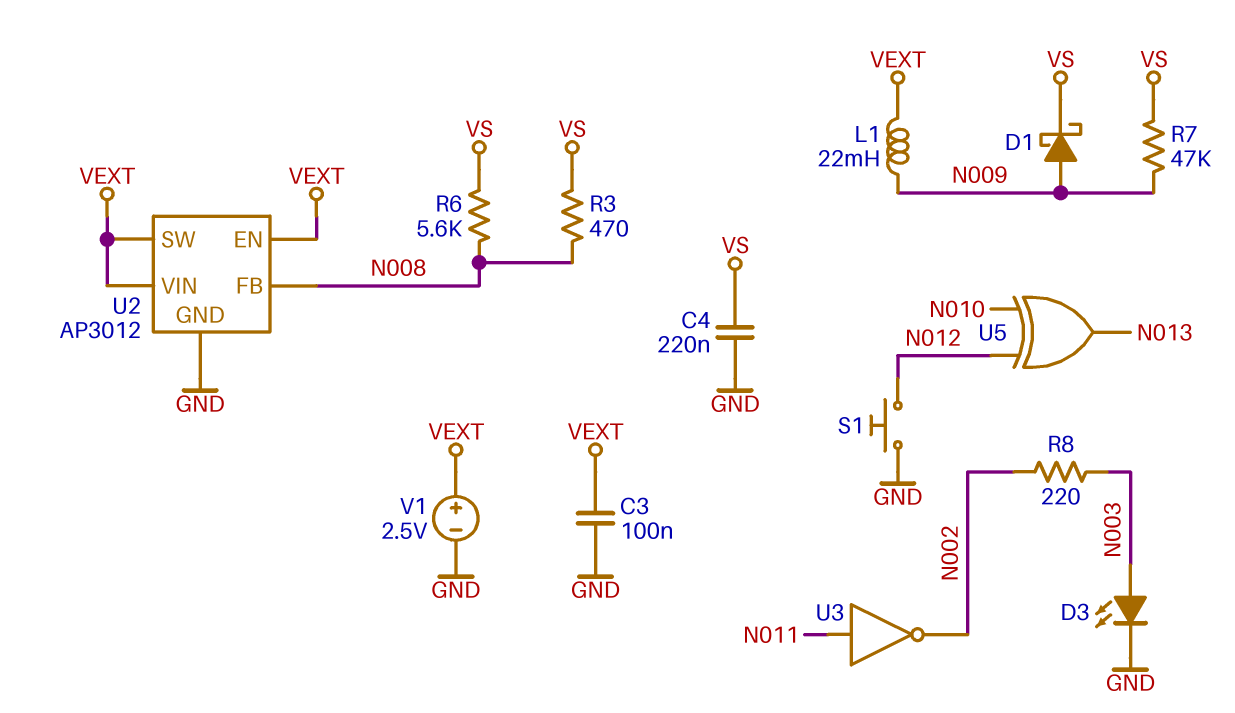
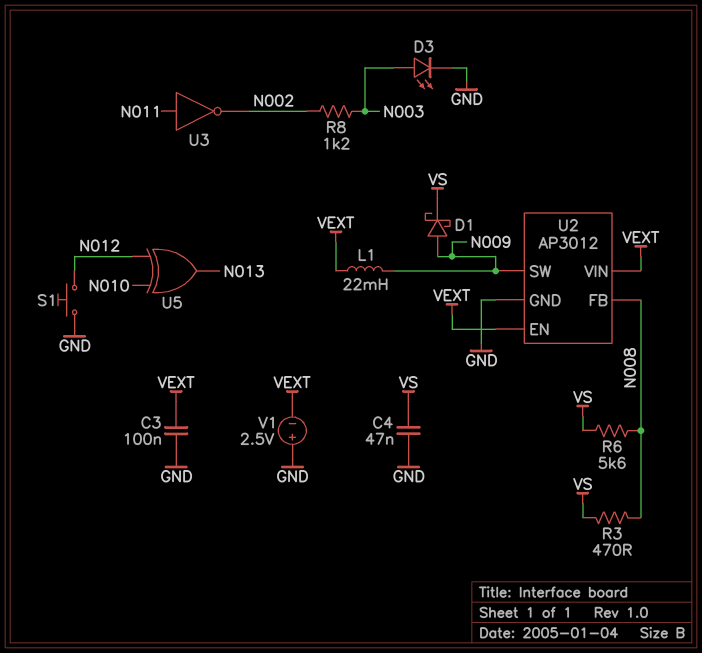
C4: 220nF (GND, VS) -> 47nF (GND, VS)
R7: 47k (N009, VS) -> none
R8: 220 (N002, N003) -> 1.2k (N002, N003)
U2 pin SW: VEXT -> N009
V1: 2.5V (plus VEXT, minus GND) -> 2.5V (plus GND, minus VEXT)

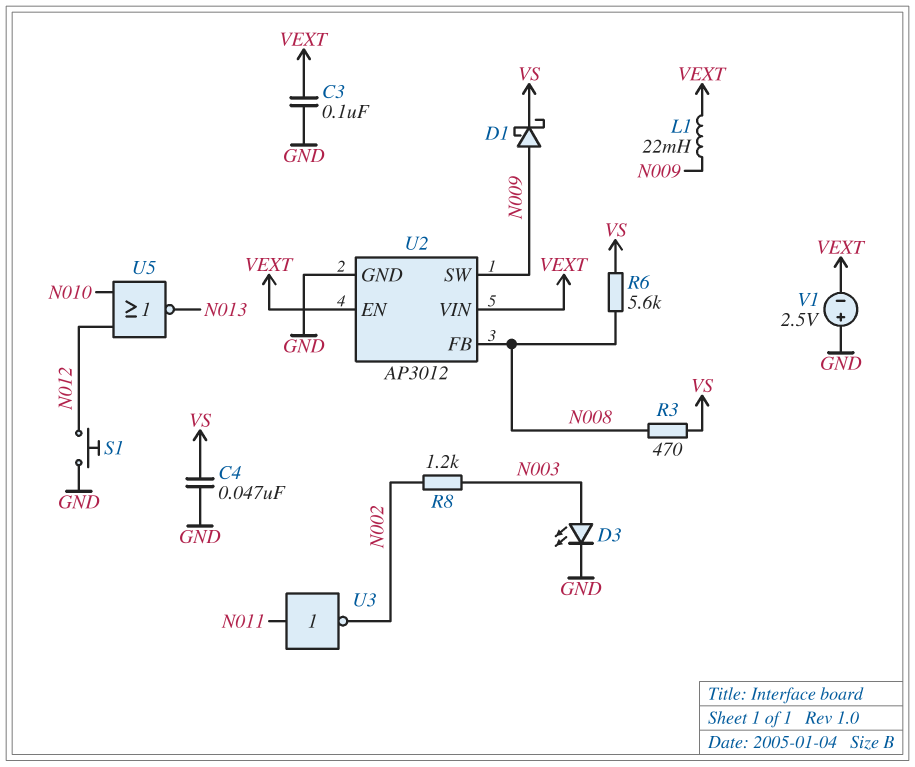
U5: XOR (in N010, in N012, out N013) -> NOR (in N010, in N012, out N013)

